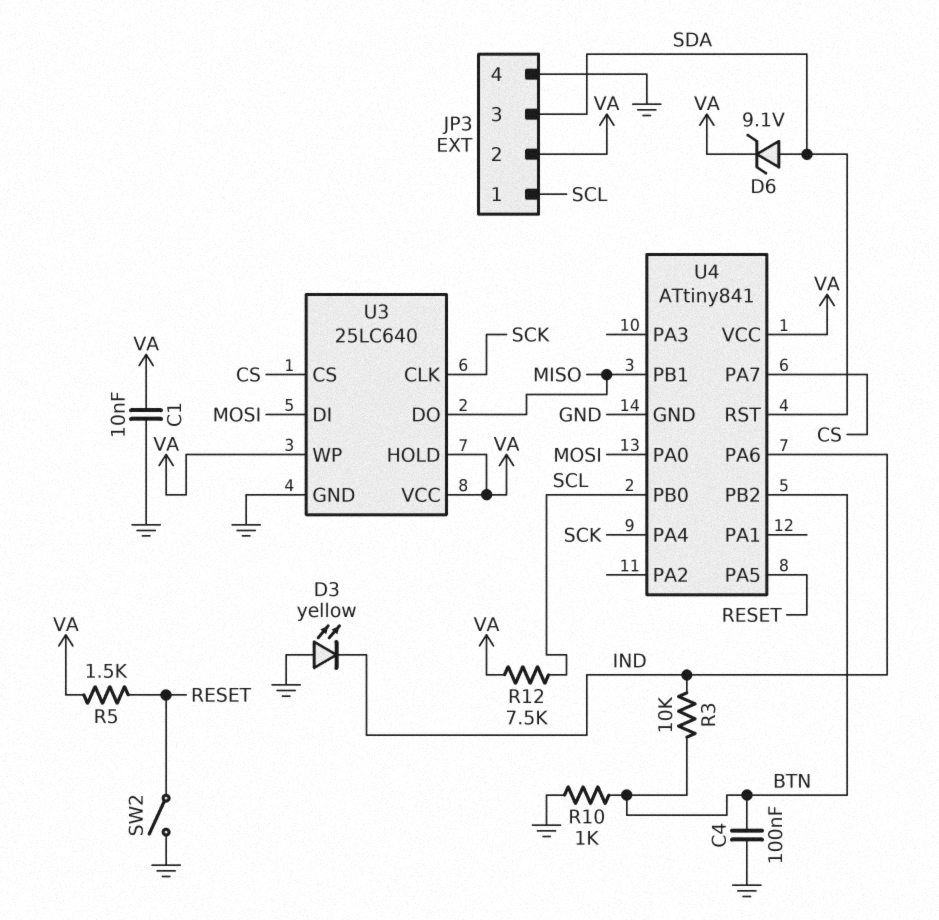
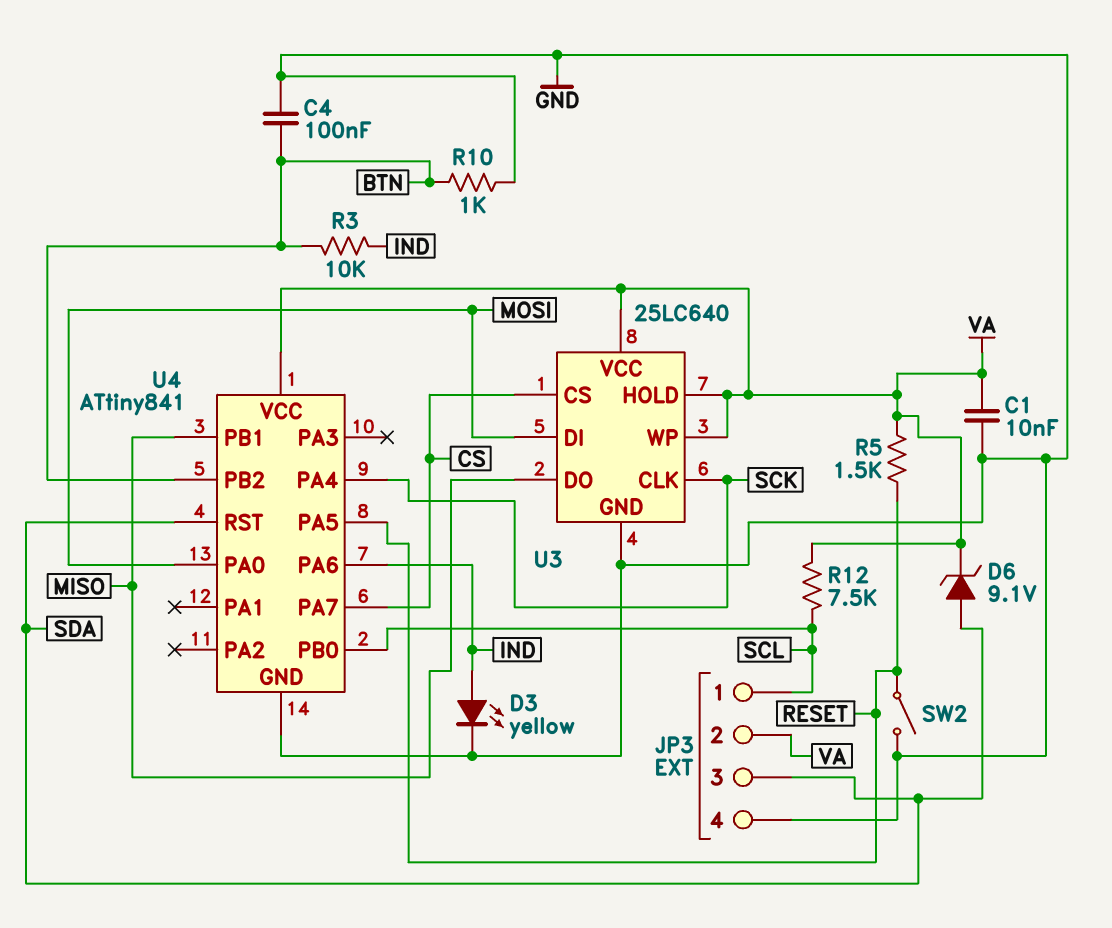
D3: LED yellow (A GND, K IND) -> LED yellow (A IND, K GND)

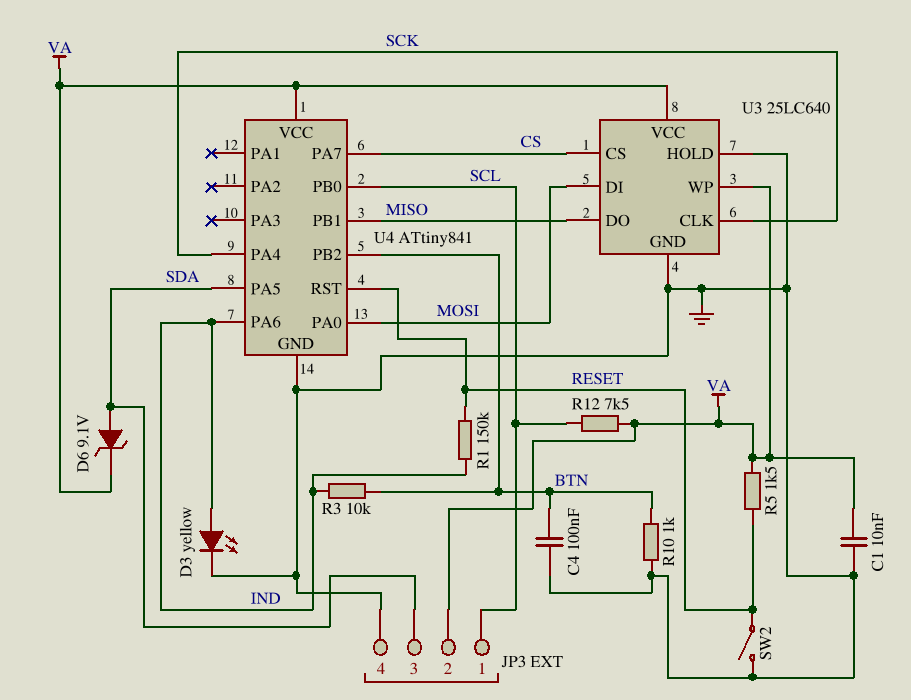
R1: none -> 150k (IND, RESET)
U3 pin HOLD: VA -> GND
U4 pin PA5: RESET -> SDA
U4 pin RST: SDA -> RESET

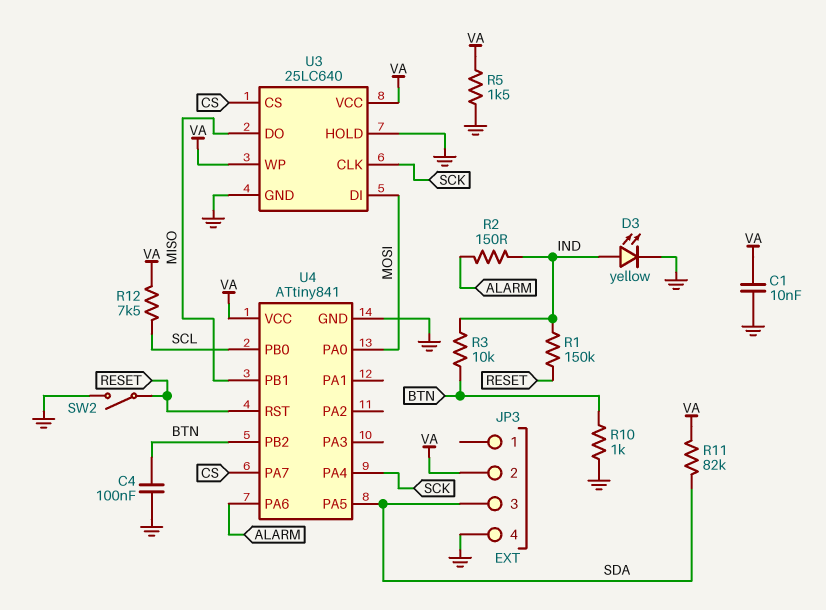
D6: zener 9.1V (A SDA, K VA) -> none
JP3 pin 1: SCL -> none
R2: none -> 150 (ALARM, IND)
R5: 1.5k (RESET, VA) -> 1.5k (GND, VA)
R11: none -> 82k (SDA, VA)
U4 pin PA6: IND -> ALARM

